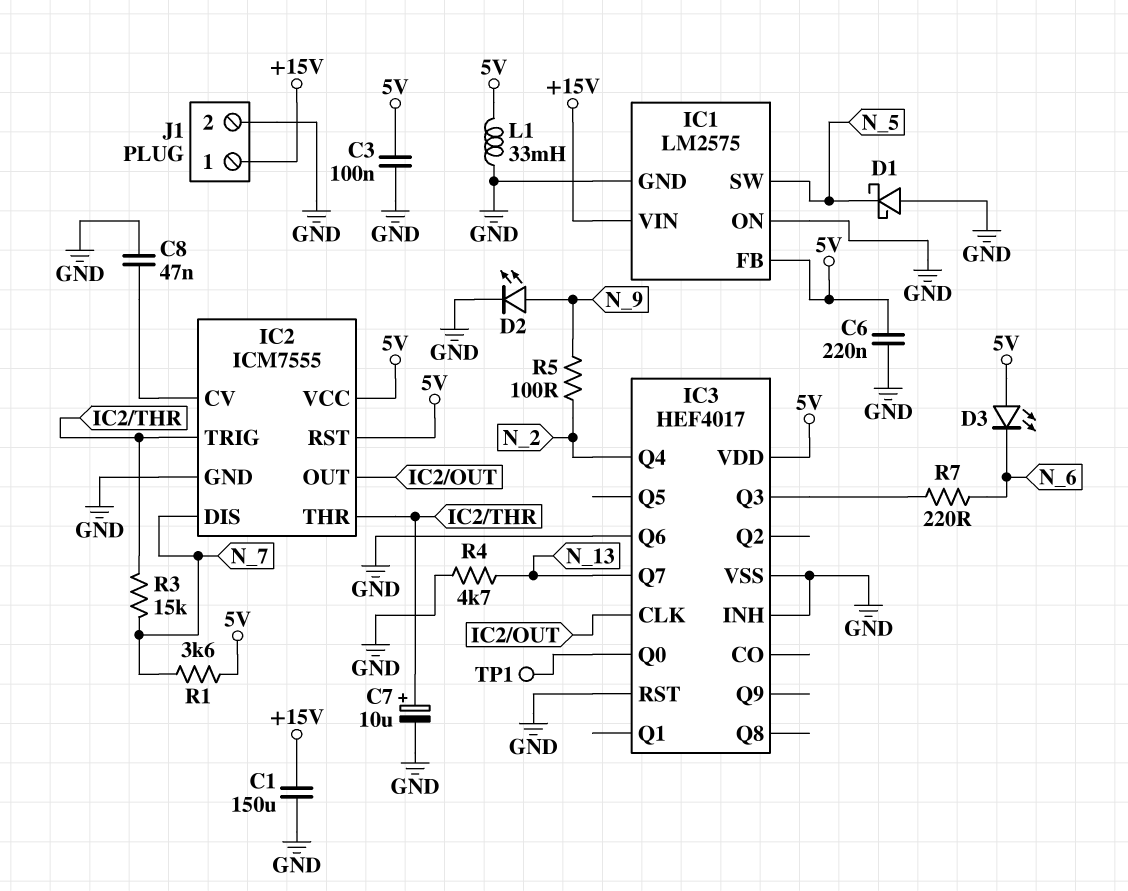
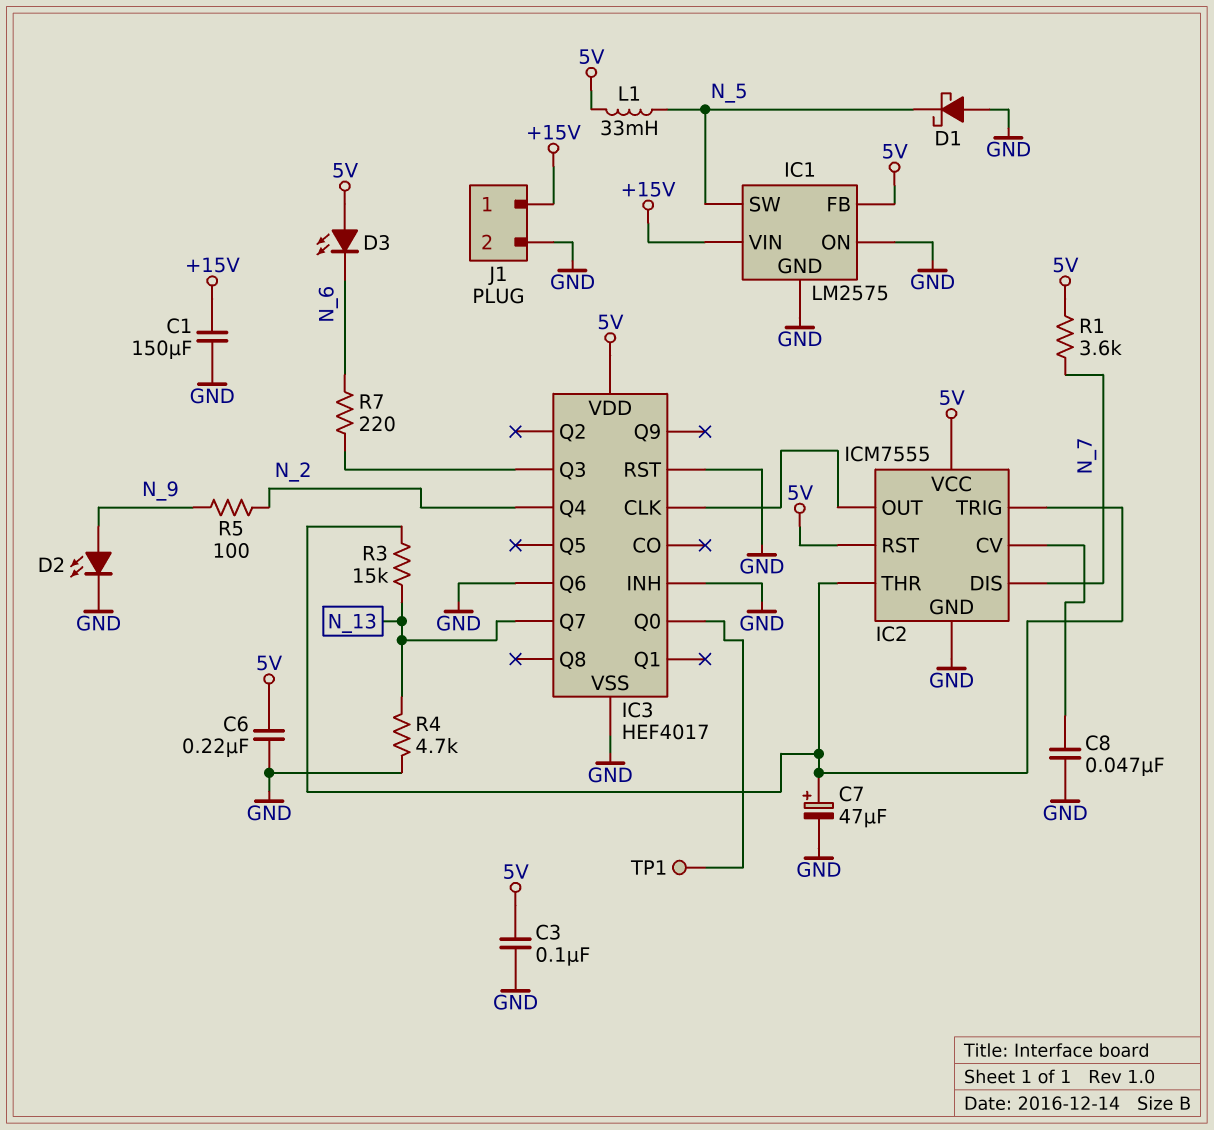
C7: 10uF (plus IC2/THR, minus GND) -> 47uF (plus IC2/THR, minus GND)
L1: 33mH (5V, GND) -> 33mH (5V, N_5)
R3: 15k (IC2/THR, N_7) -> 15k (IC2/THR, N_13)

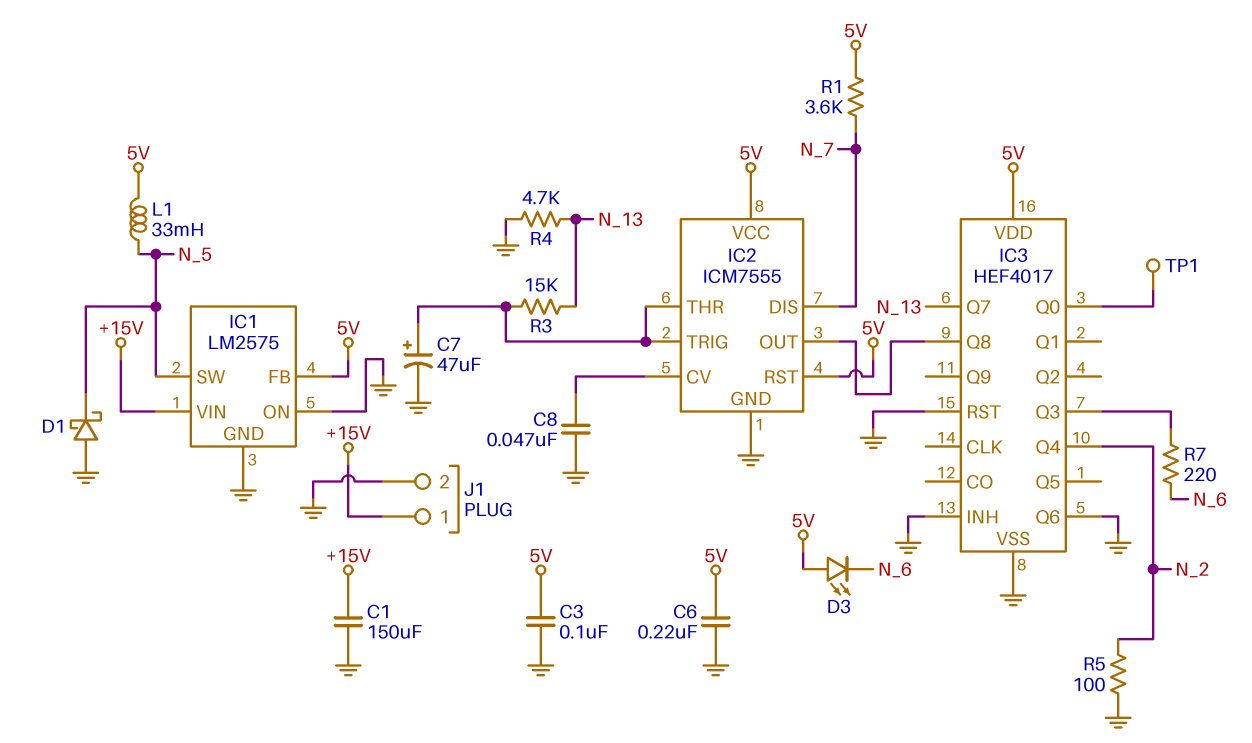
D2: LED (A N_9, K GND) -> none
IC3 pin CLK: IC2/OUT -> none
IC3 pin Q8: none -> IC2/OUT
R5: 100 (N_2, N_9) -> 100 (GND, N_2)

